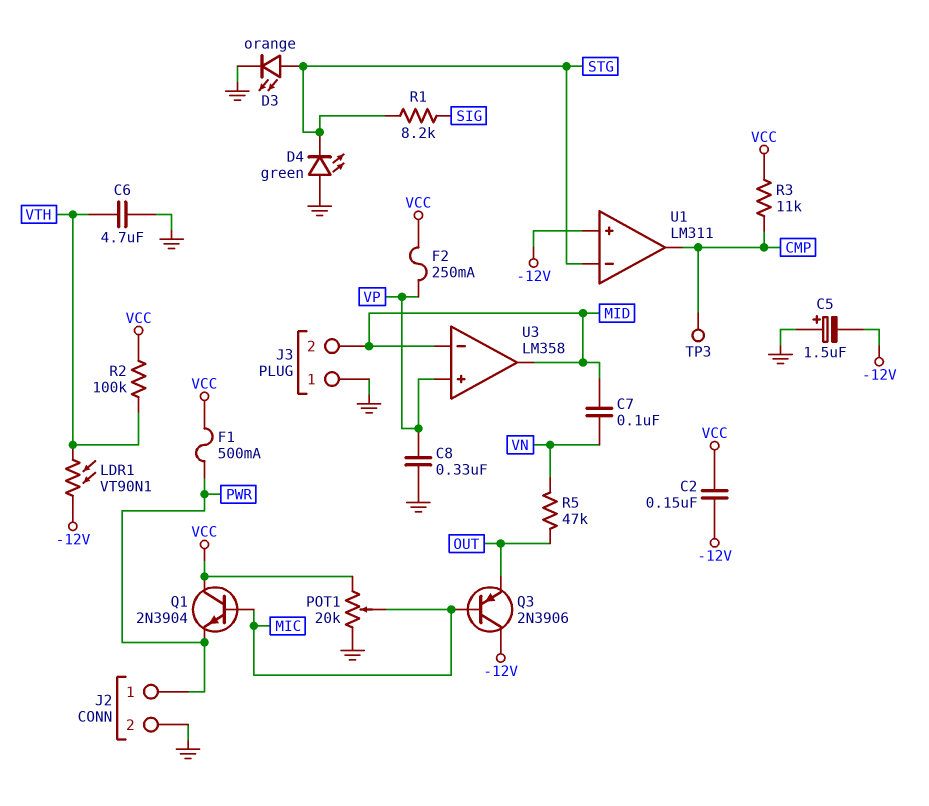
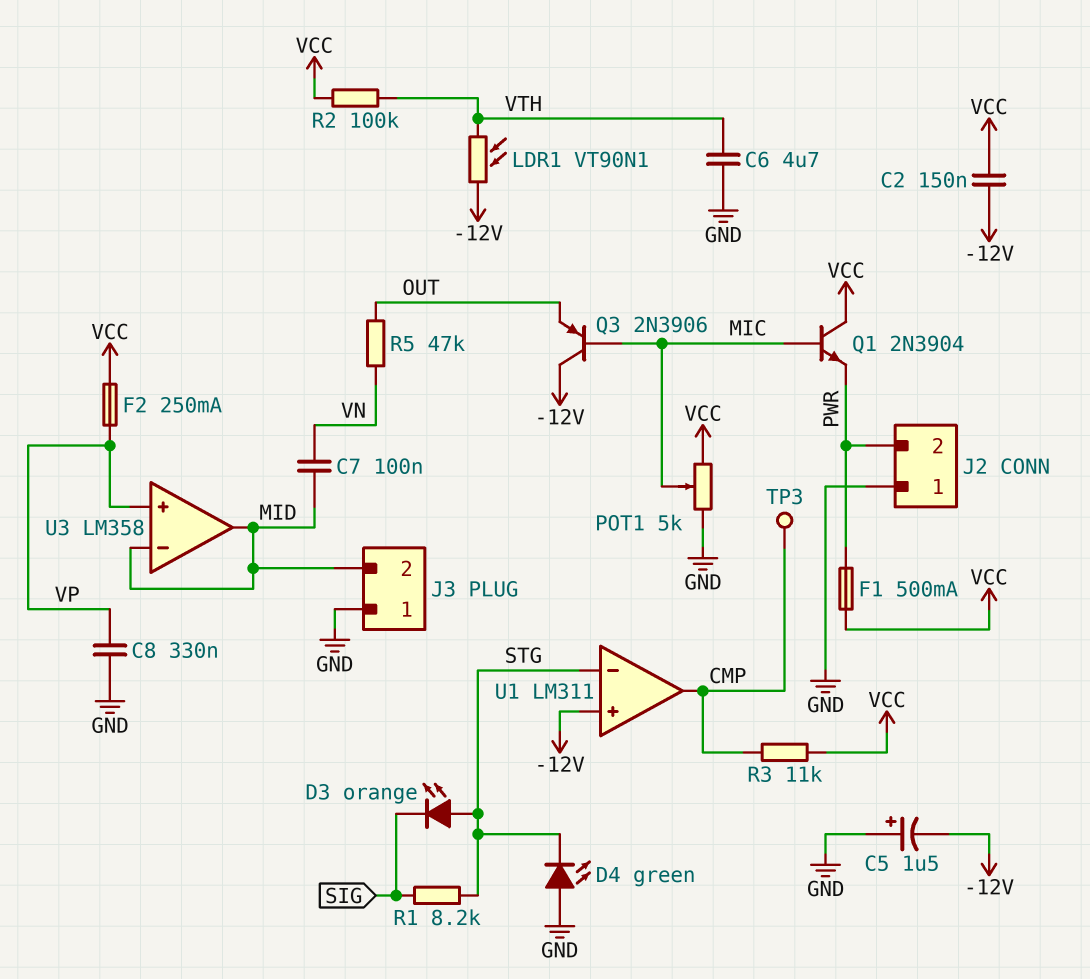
D3: LED orange (A STG, K GND) -> LED orange (A STG, K SIG)
J2 pin 1: PWR -> GND
J2 pin 2: GND -> PWR
POT1: 20k (GND, VCC, wiper MIC) -> 5k (GND, VCC, wiper MIC)

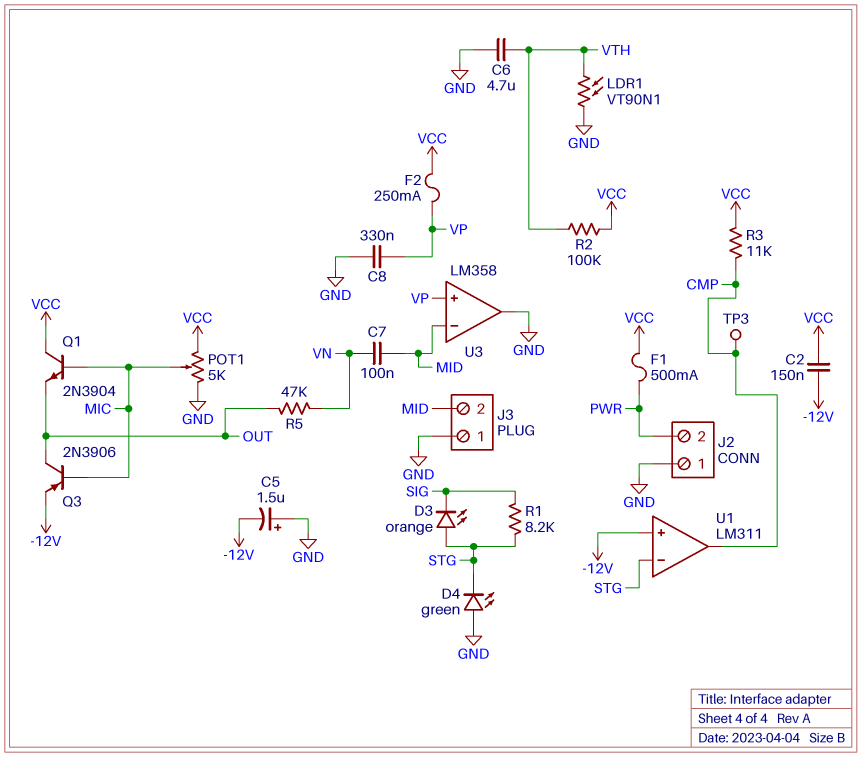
LDR1: VT90N1 (-12V, VTH) -> VT90N1 (GND, VTH)
Q1: NPN 2N3904 (B MIC, C VCC, E PWR) -> NPN 2N3904 (B MIC, C VCC, E OUT)
Q3: PNP 2N3906 (B MIC, C -12V, E OUT) -> PNP 2N3906 (B MIC, C OUT, E -12V)
U3 pin out: MID -> GND

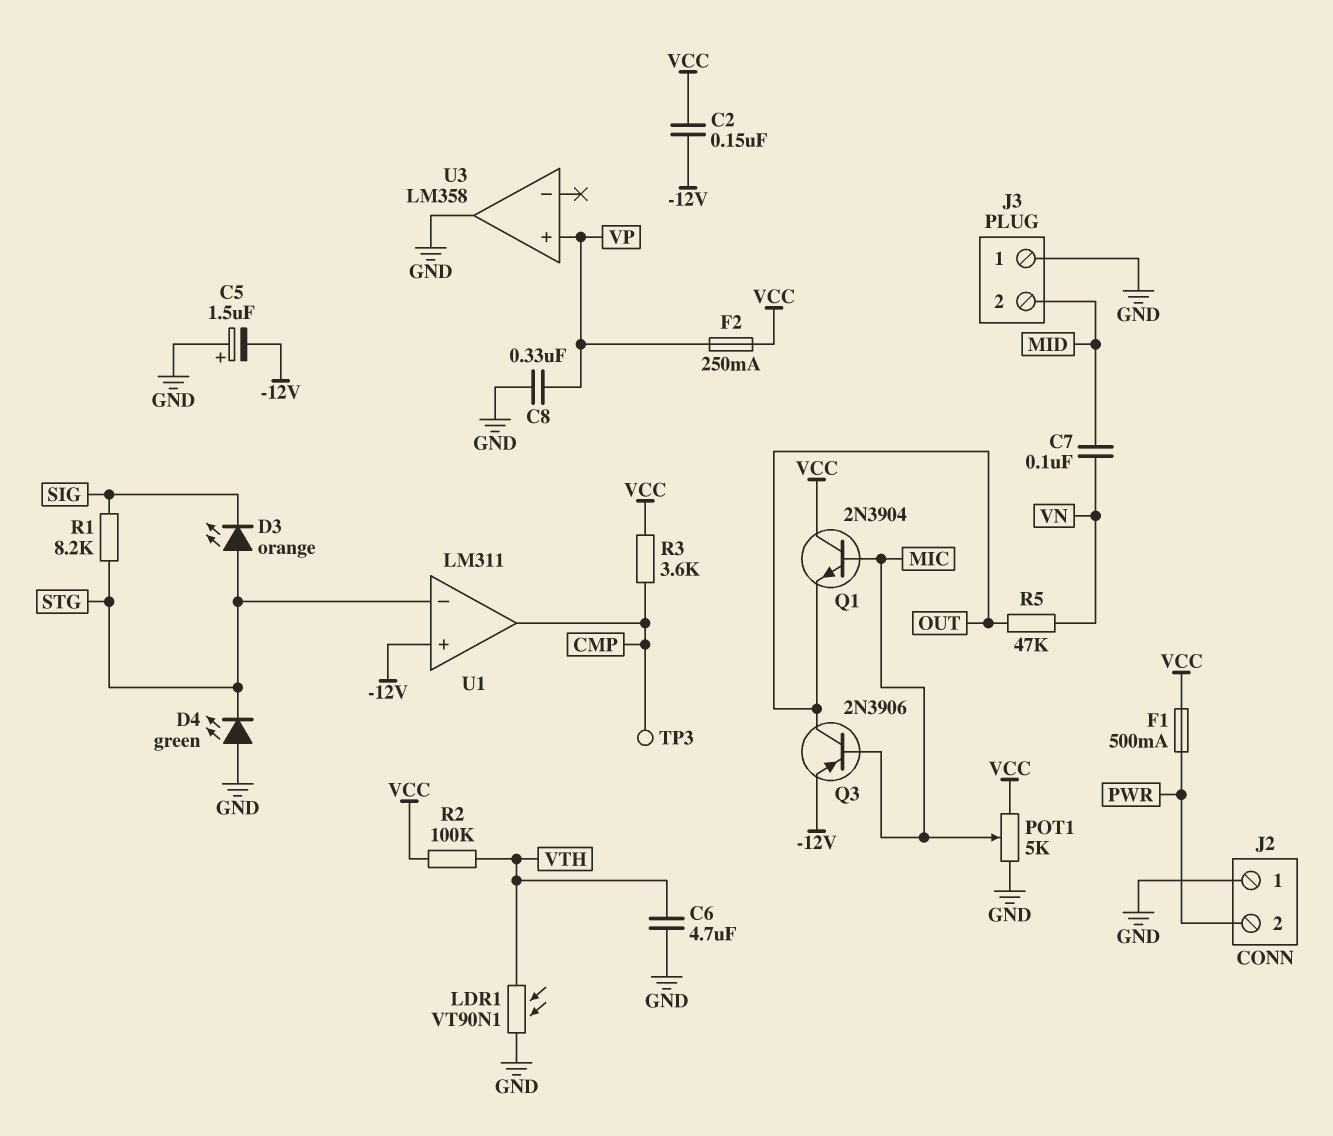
R3: 11k (CMP, VCC) -> 3.6k (CMP, VCC)
U3 pin in-: MID -> none

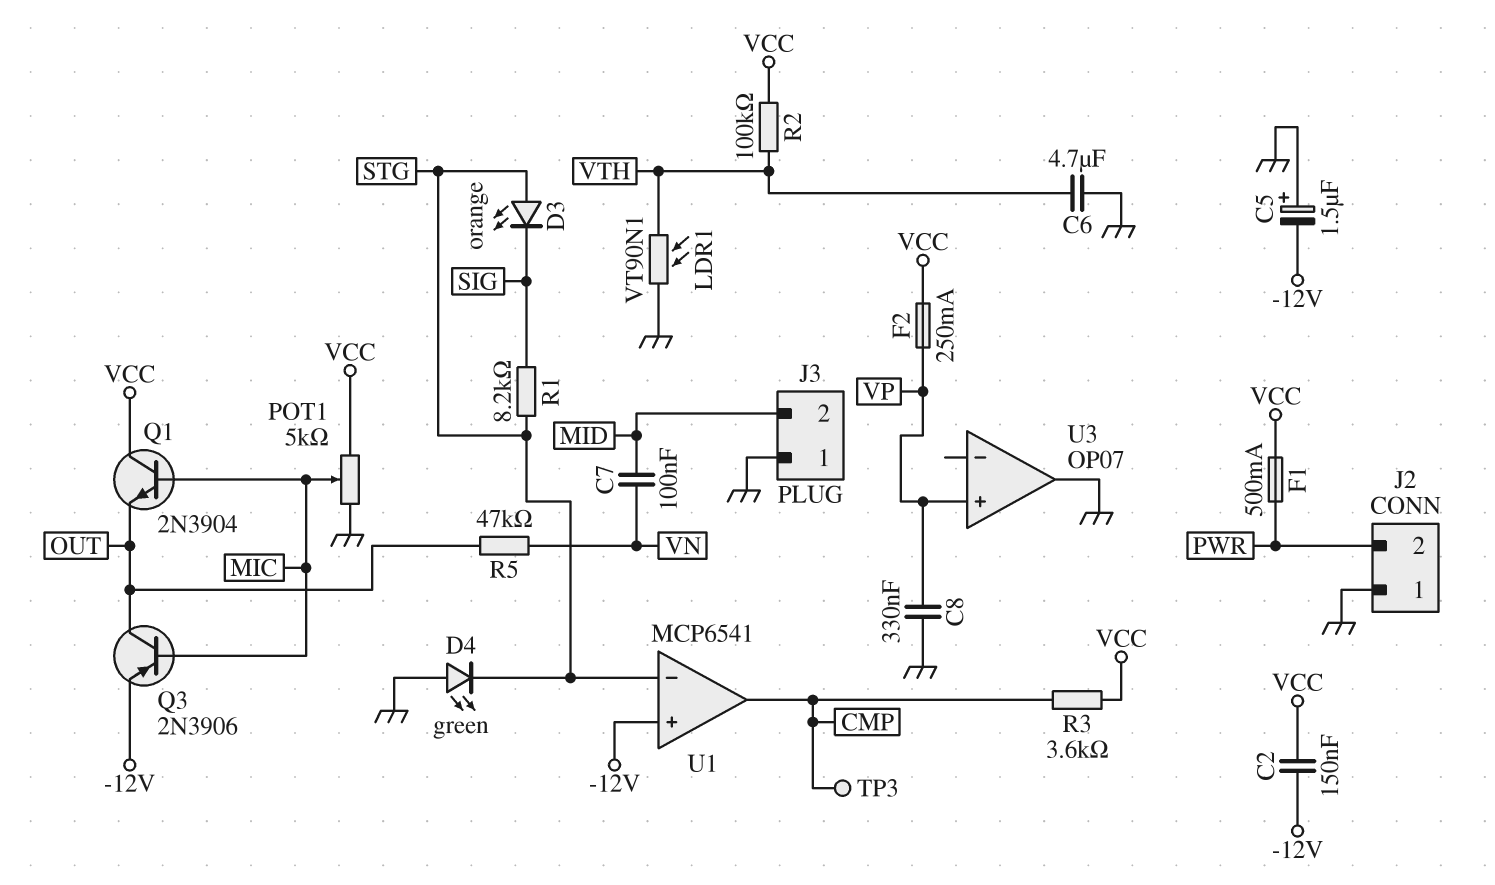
U1: LM311 -> MCP6541
U3: LM358 -> OP07

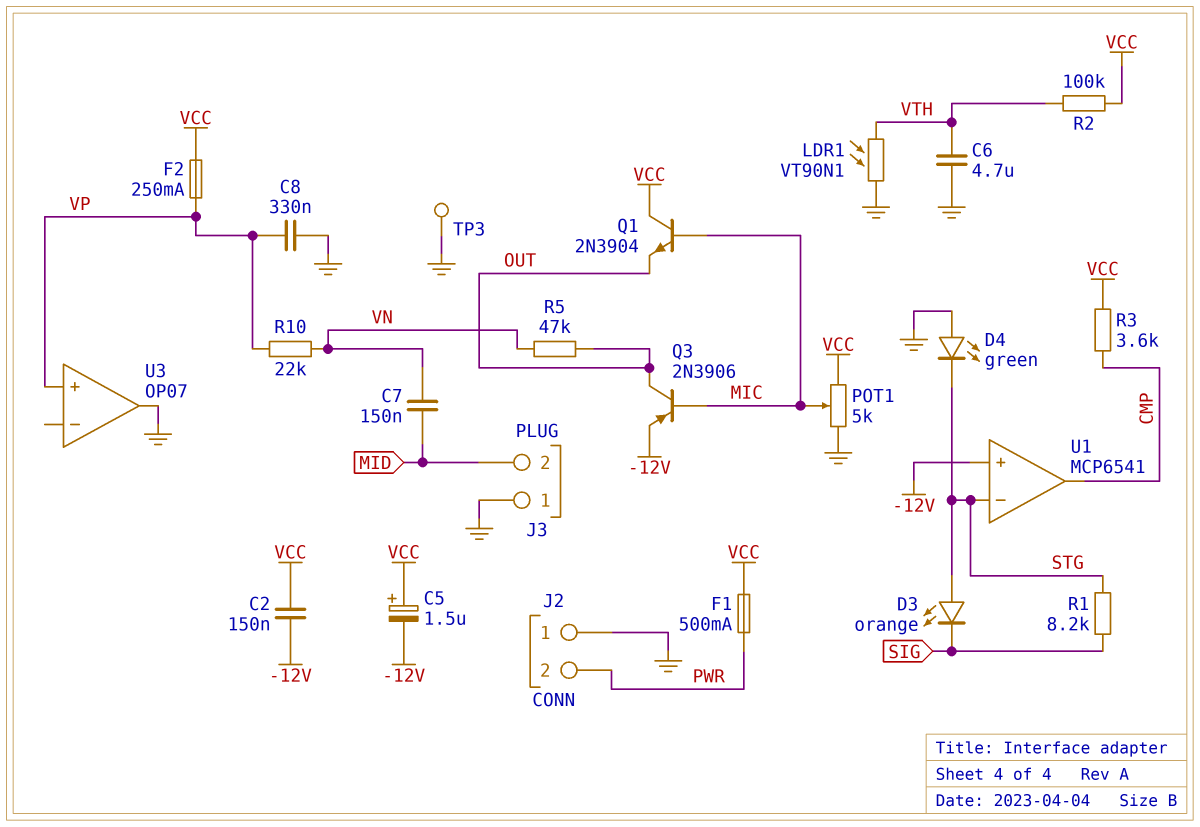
C5: 1.5uF (plus GND, minus -12V) -> 1.5uF (plus VCC, minus -12V)
C7: 100nF (MID, VN) -> 150nF (MID, VN)
R10: none -> 22k (VN, VP)
TP3: test point (CMP) -> test point (GND)

